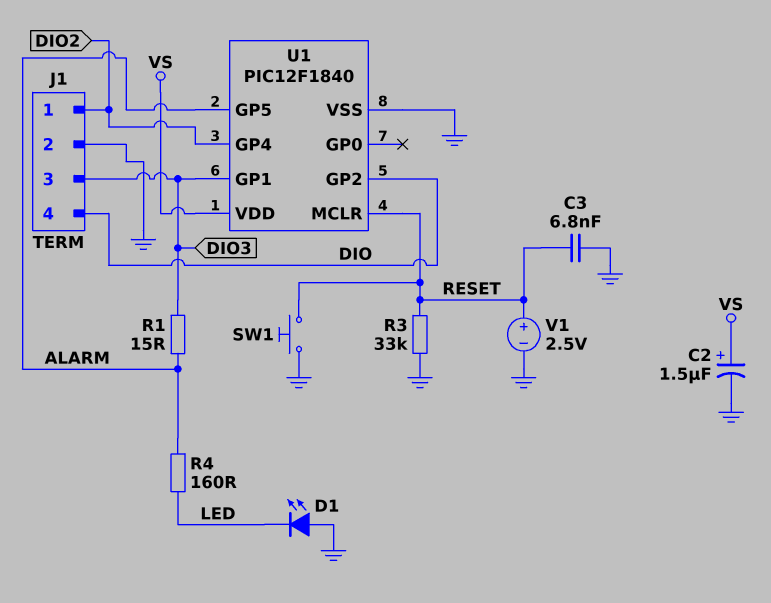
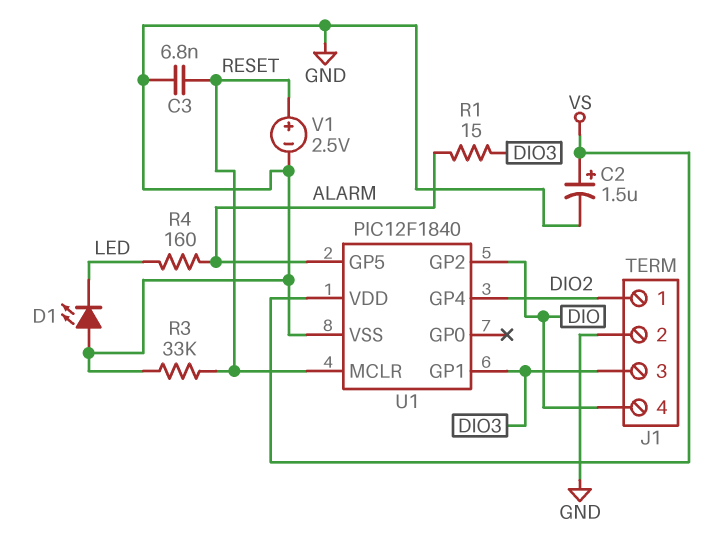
SW1: button (GND, RESET) -> none

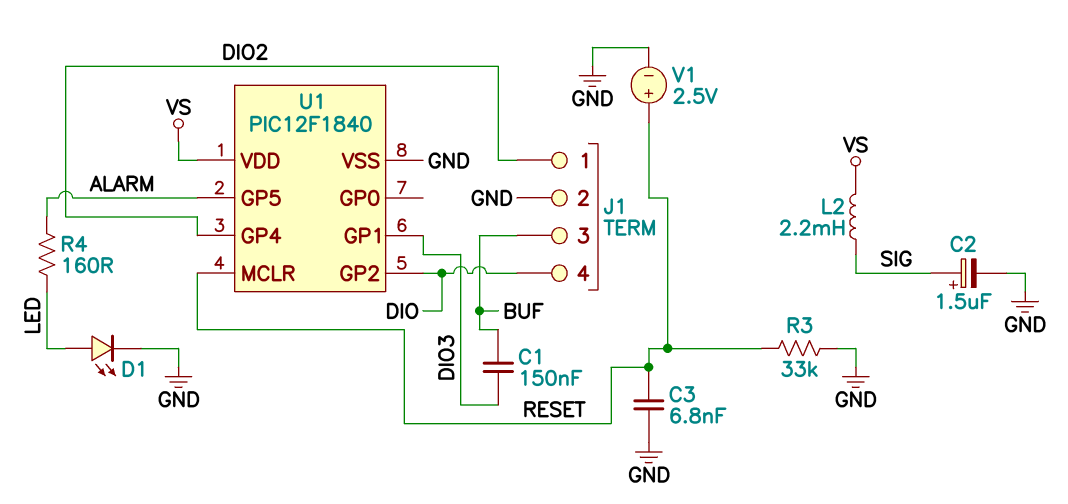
C1: none -> 150nF (BUF, DIO3)
C2: 1.5uF (plus VS, minus GND) -> 1.5uF (plus SIG, minus GND)
D1: LED (A GND, K LED) -> LED (A LED, K GND)
J1 pin 3: DIO3 -> BUF
L2: none -> 2.2mH (SIG, VS)
R1: 15 (ALARM, DIO3) -> none

